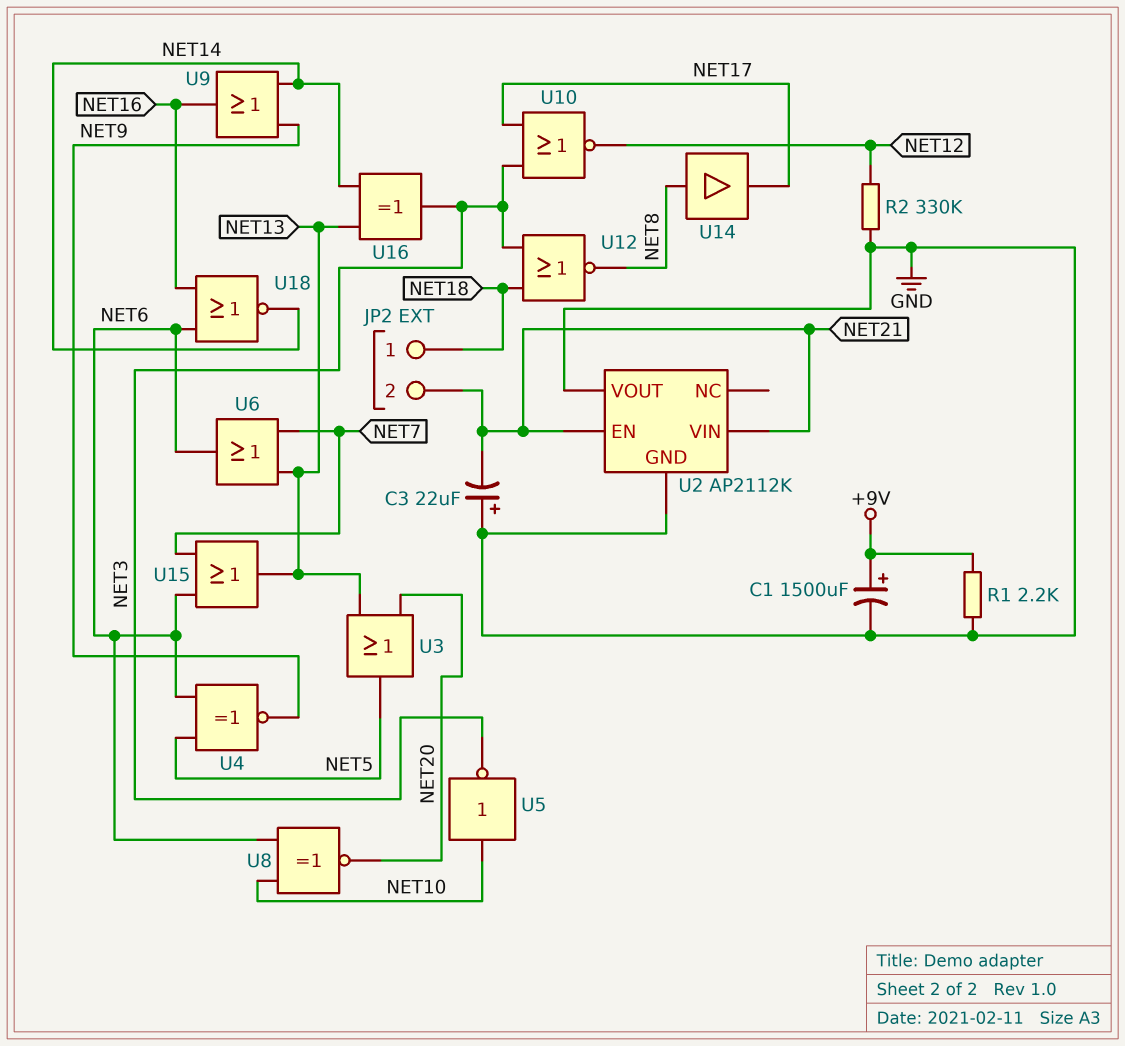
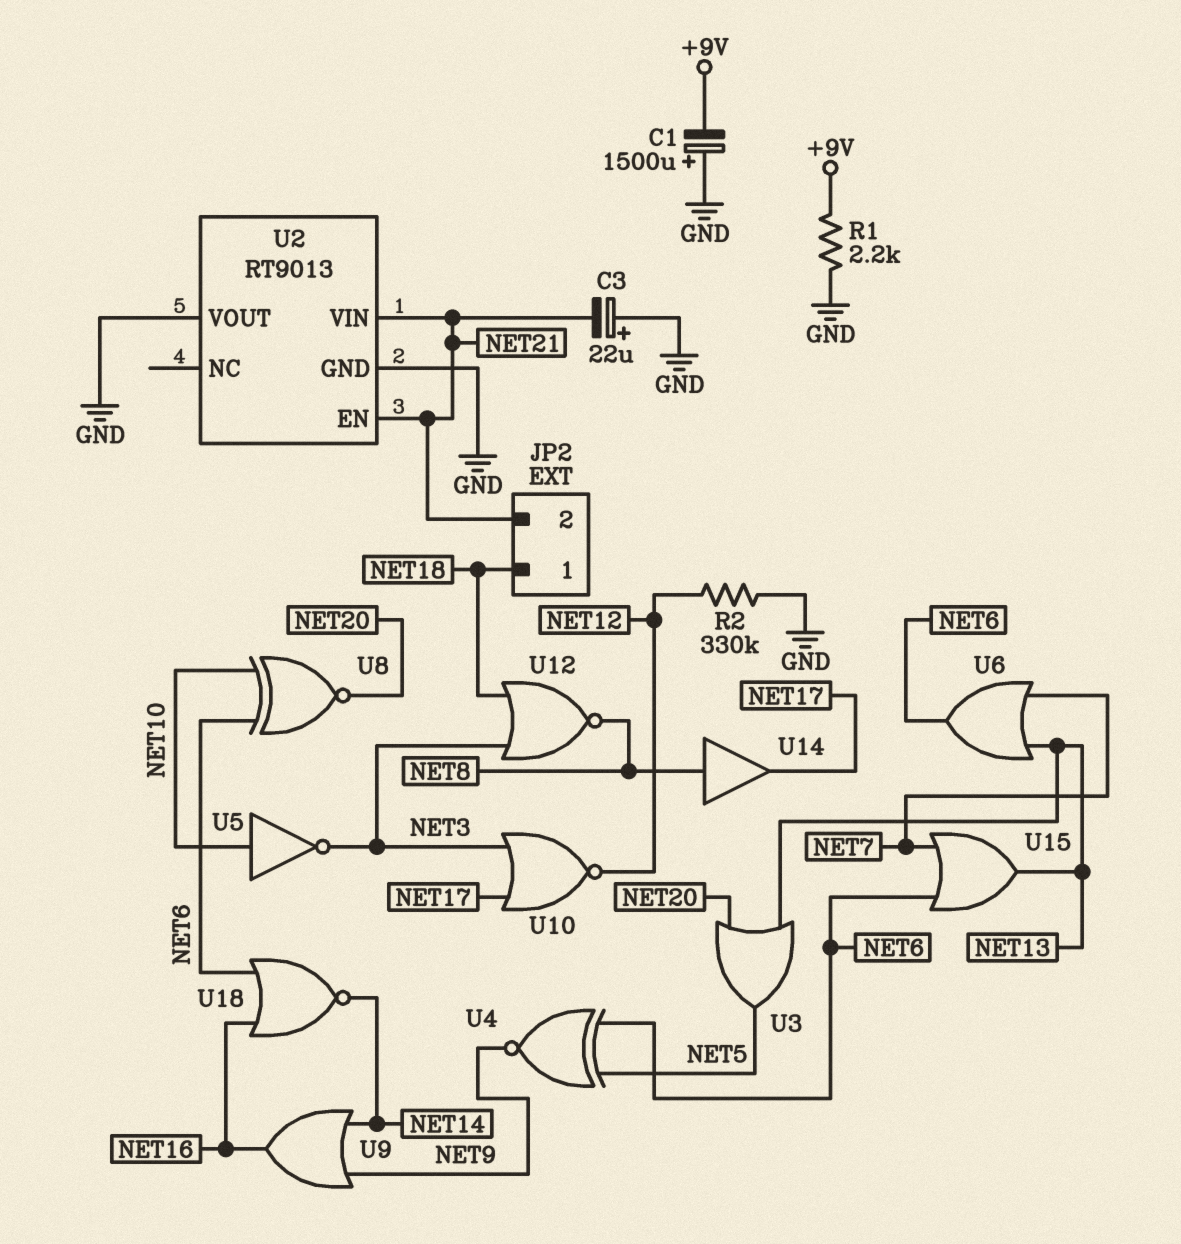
C1: 1500uF (plus +9V, minus GND) -> 1500uF (plus GND, minus +9V)
U2: AP2112K -> RT9013
U16: XOR (in NET13, in NET14, out NET3) -> none

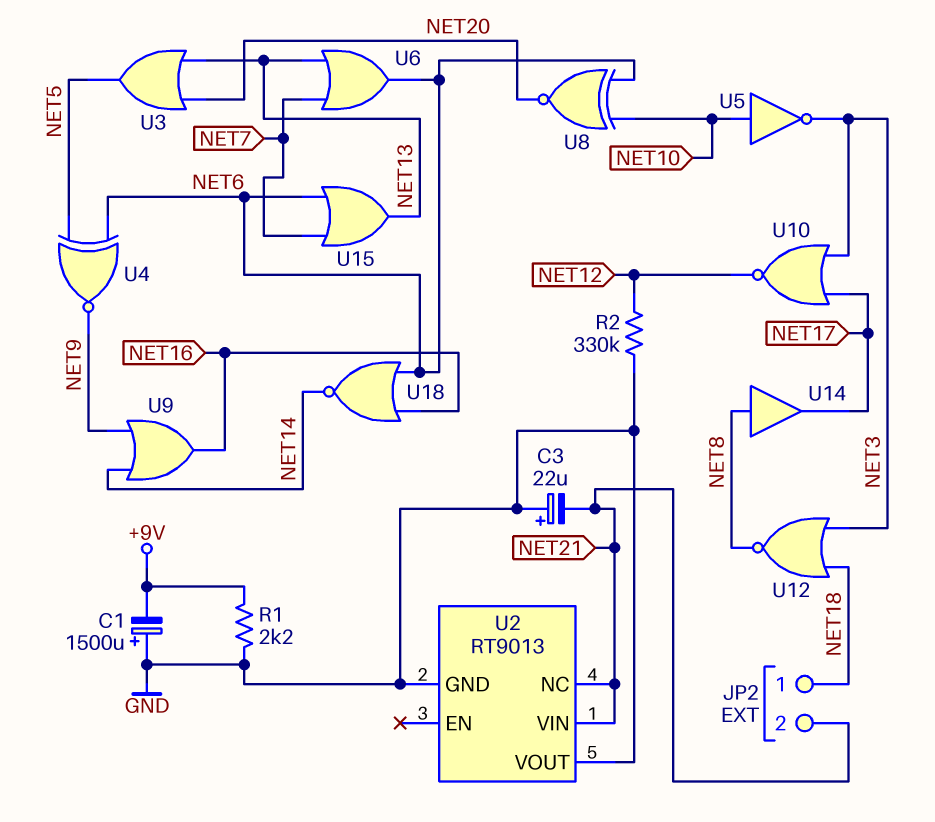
U2 pin EN: NET21 -> none
U2 pin NC: none -> NET21

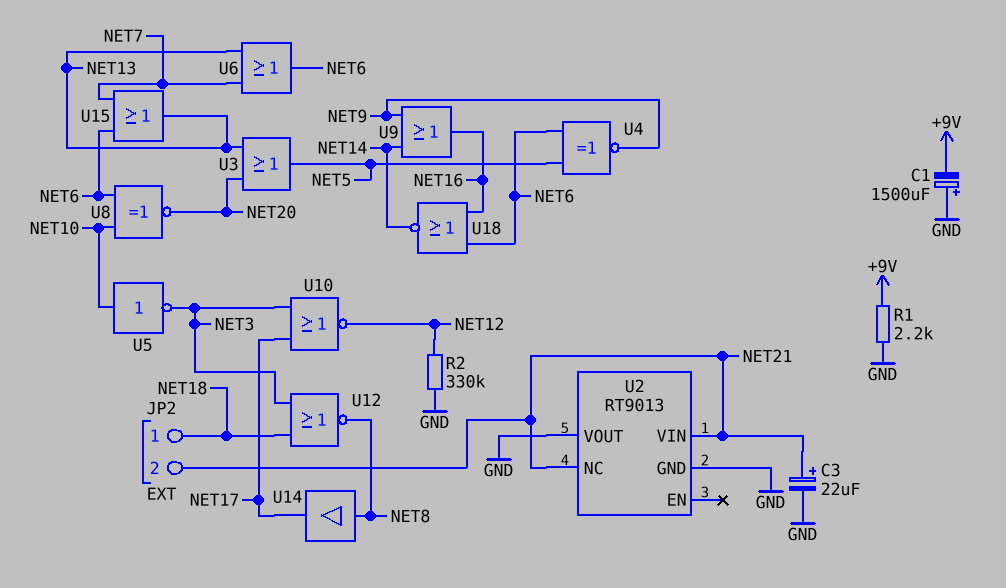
C3: 22uF (plus GND, minus NET21) -> 22uF (plus NET21, minus GND)

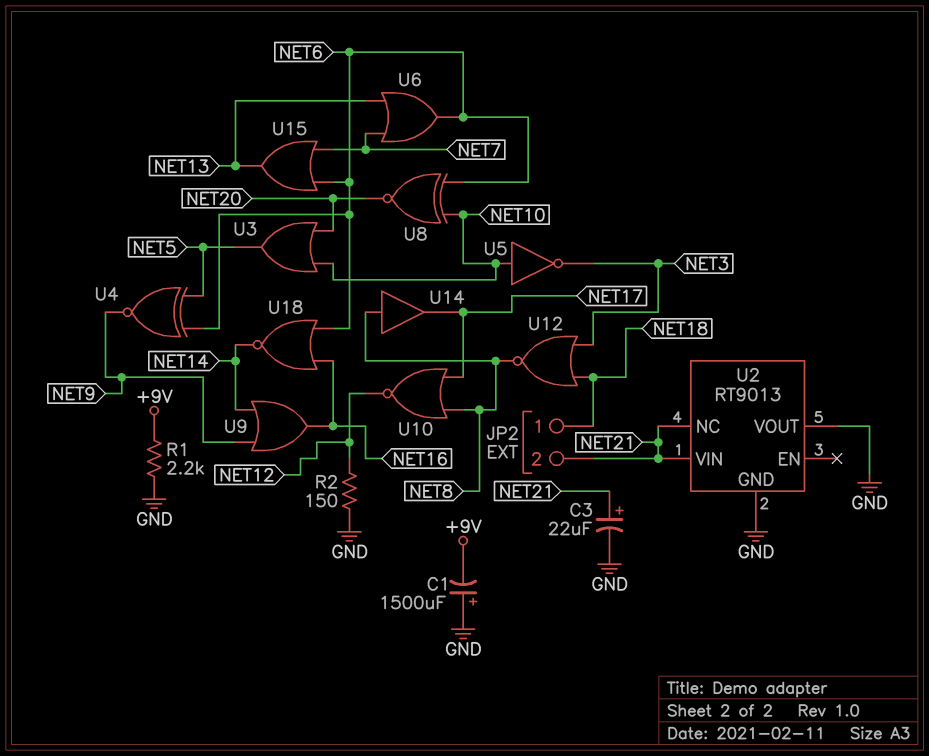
R2: 330k (GND, NET12) -> 150 (GND, NET12)
U3: OR (in NET13, in NET20, out NET5) -> OR (in NET10, in NET20, out NET5)
U10: NOR (in NET3, in NET17, out NET12) -> NOR (in NET8, in NET17, out NET12)

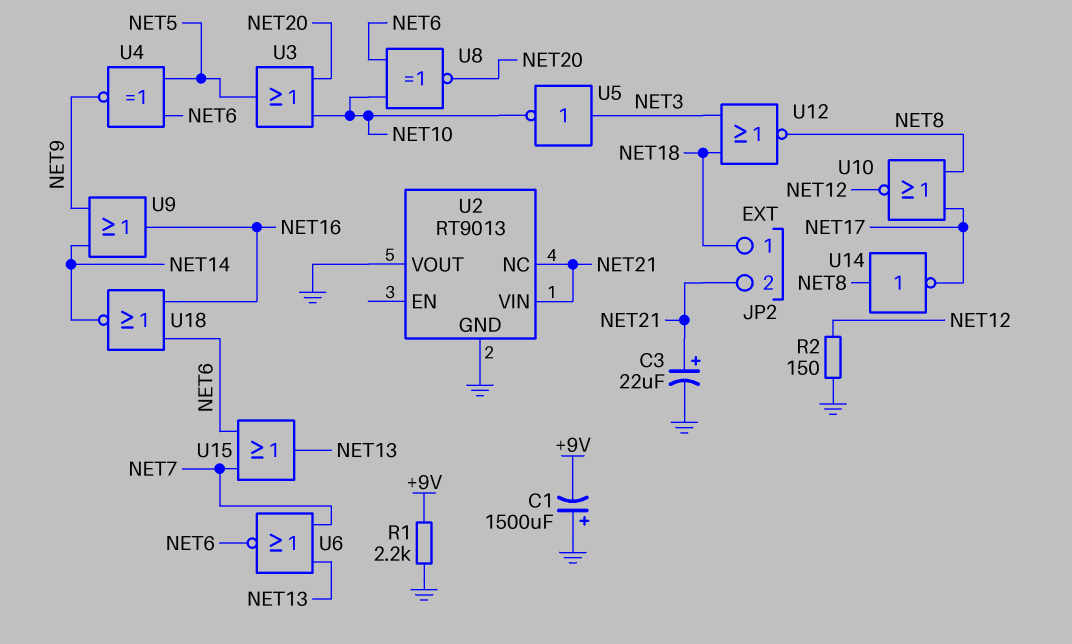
U5: NOT (in NET10, out NET3) -> NOT (in NET3, out NET10)
U6: OR (in NET7, in NET13, out NET6) -> NOR (in NET7, in NET13, out NET6)
U14: buffer (in NET8, out NET17) -> NOT (in NET8, out NET17)

